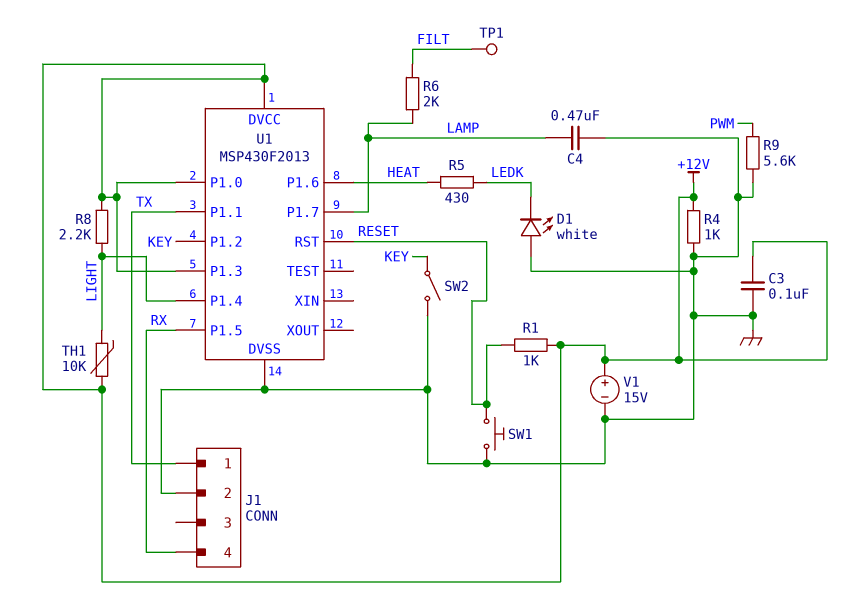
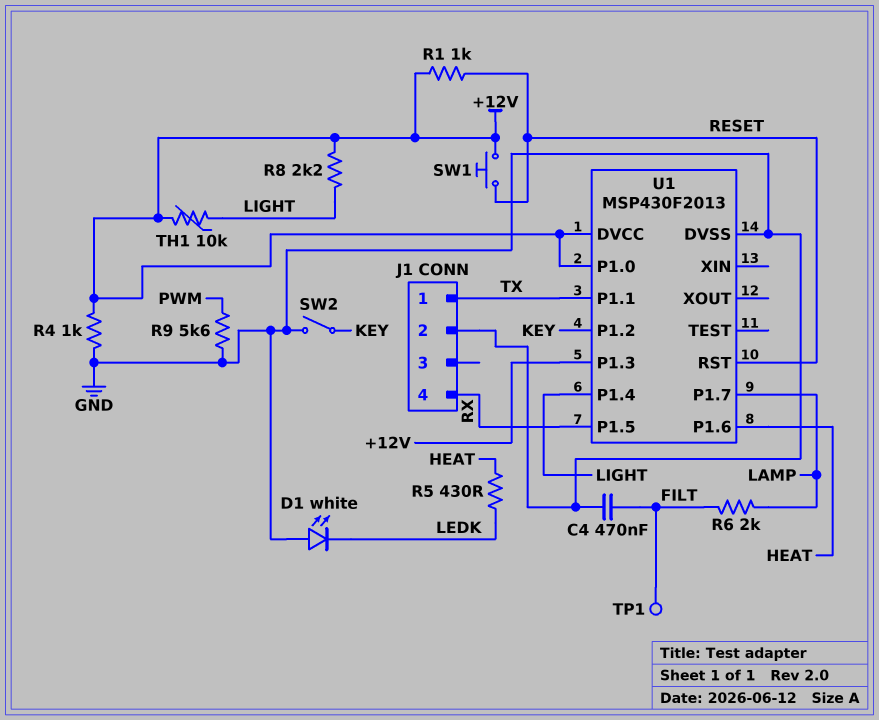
C3: 100nF (+12V, GND) -> none
C4: 470nF (GND, LAMP) -> 470nF (FILT, GND)
SW1: button (GND, RESET) -> button (+12V, RESET)
V1: 15V (plus +12V, minus GND) -> none

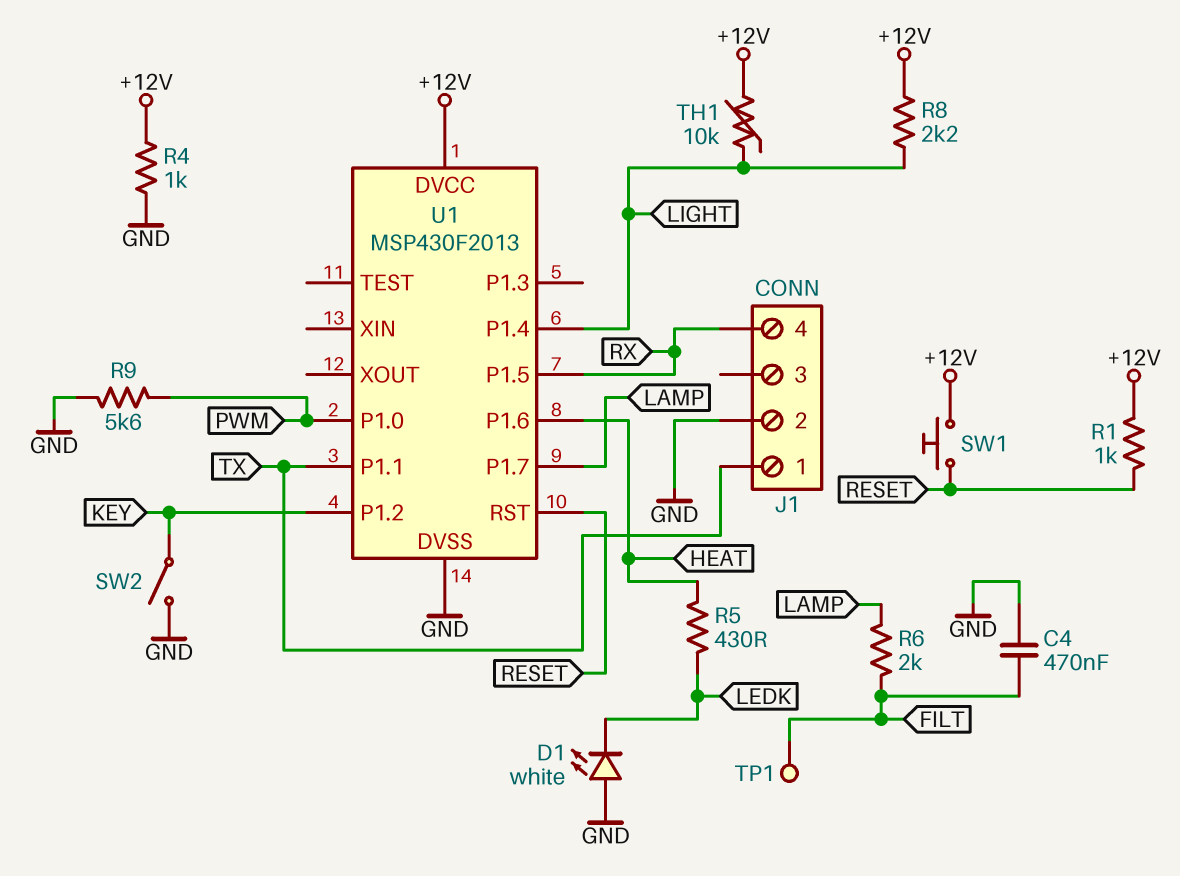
U1 pin P1.0: +12V -> PWM
U1 pin P1.3: +12V -> none

